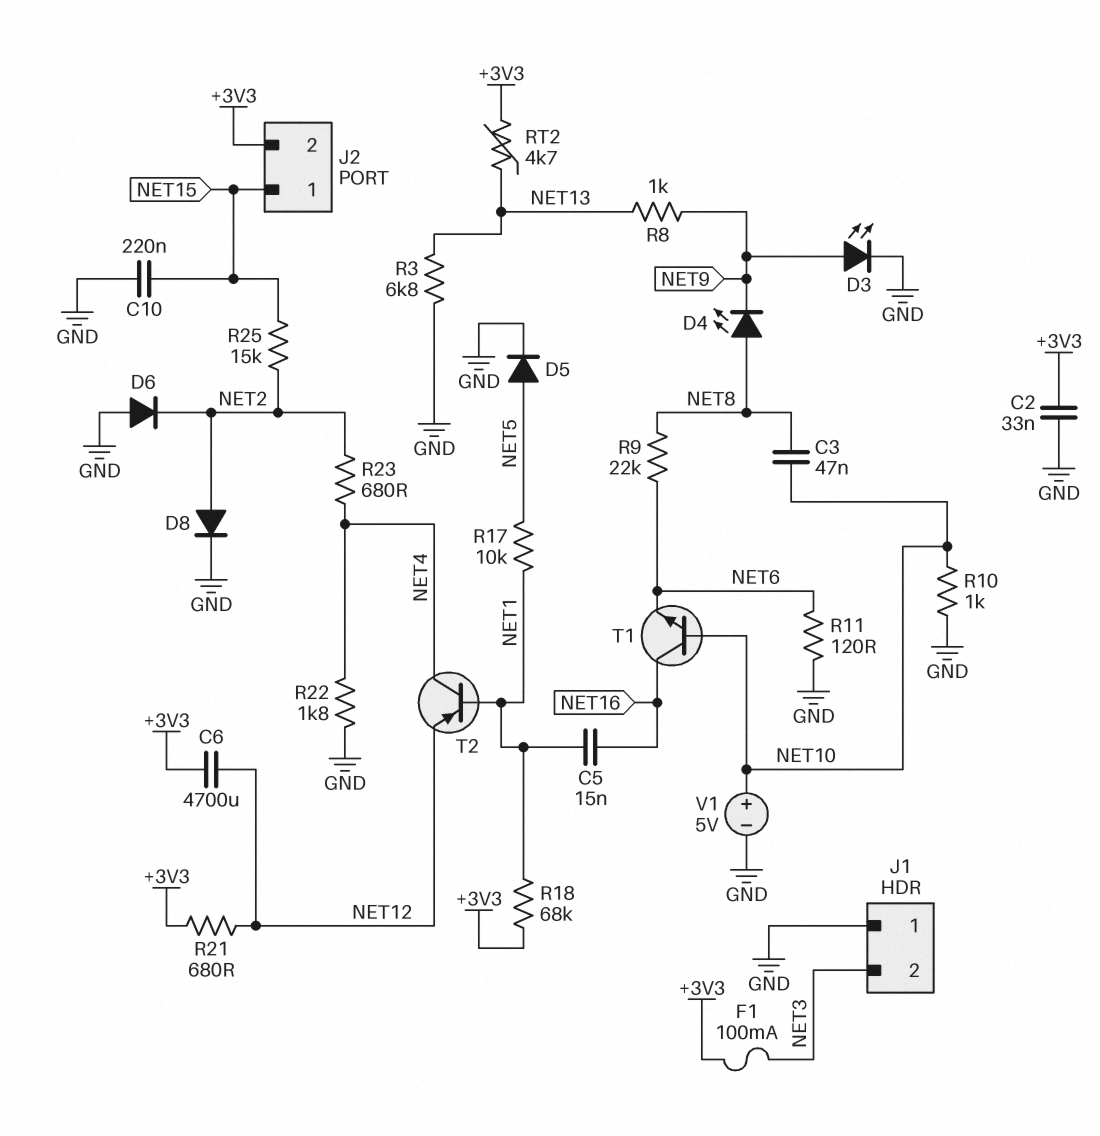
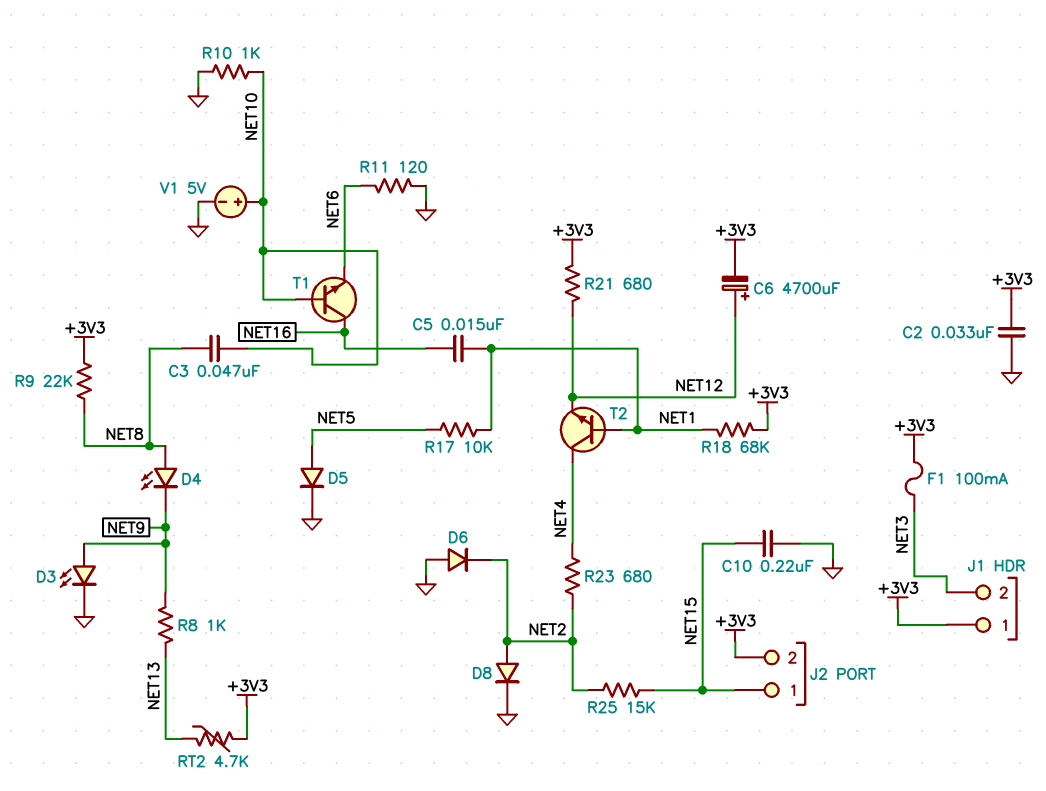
C6: 4700uF (+3V3, NET12) -> 4700uF (plus NET12, minus +3V3)
J1 pin 1: GND -> +3V3
R3: 6.8k (GND, NET13) -> none
R9: 22k (NET6, NET8) -> 22k (+3V3, NET8)
R22: 1.8k (GND, NET4) -> none
T2: PNP (B NET1, C NET4, E NET12) -> NPN (B NET1, C NET4, E NET12)

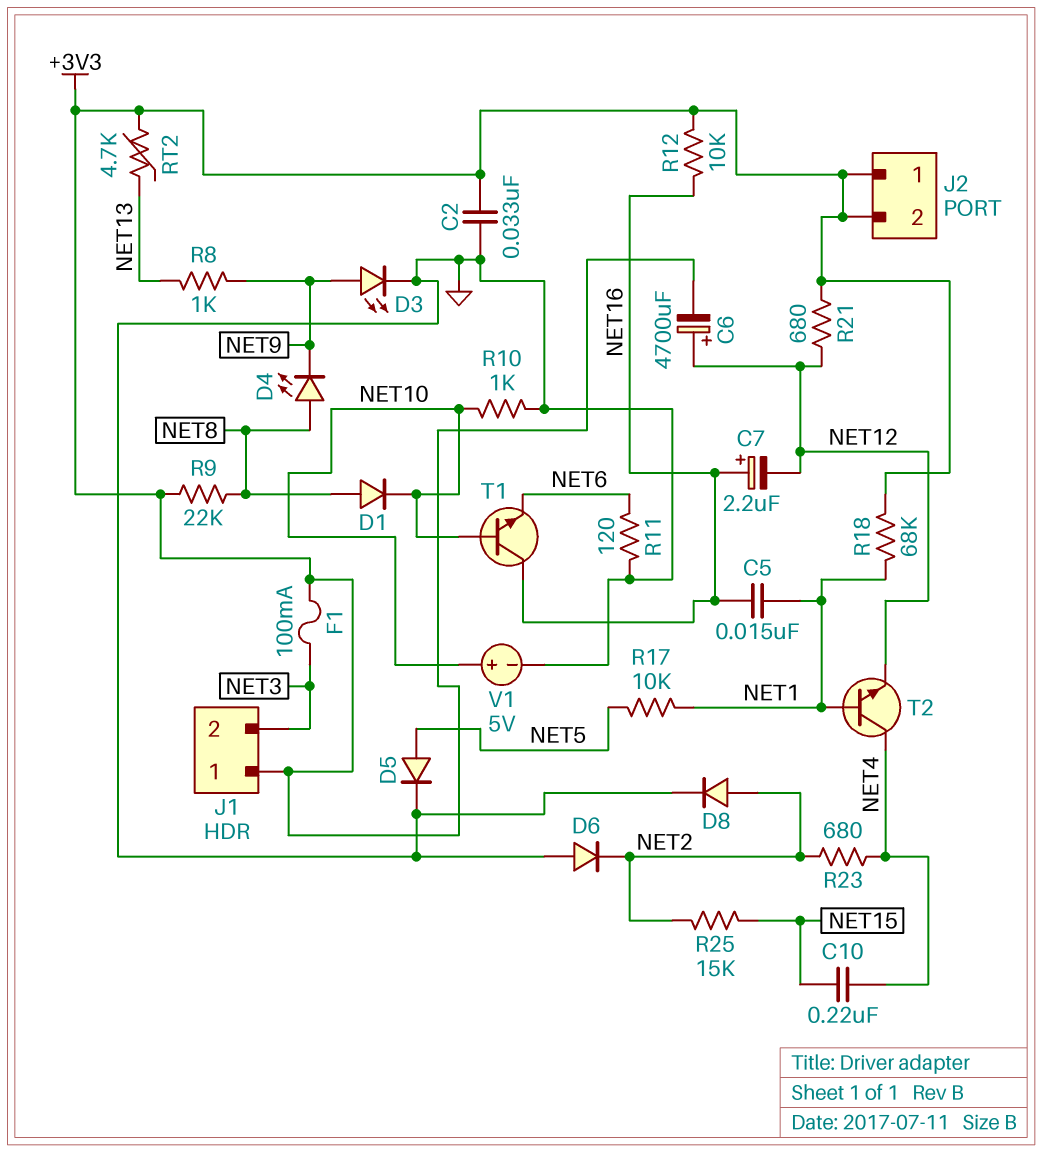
C3: 47nF (NET8, NET10) -> none
C7: none -> 2.2uF (plus NET16, minus NET12)
C10: 220nF (GND, NET15) -> 220nF (NET4, NET15)
D1: none -> diode (A NET8, K NET10)
J2 pin 1: NET15 -> +3V3
R12: none -> 10k (+3V3, NET16)

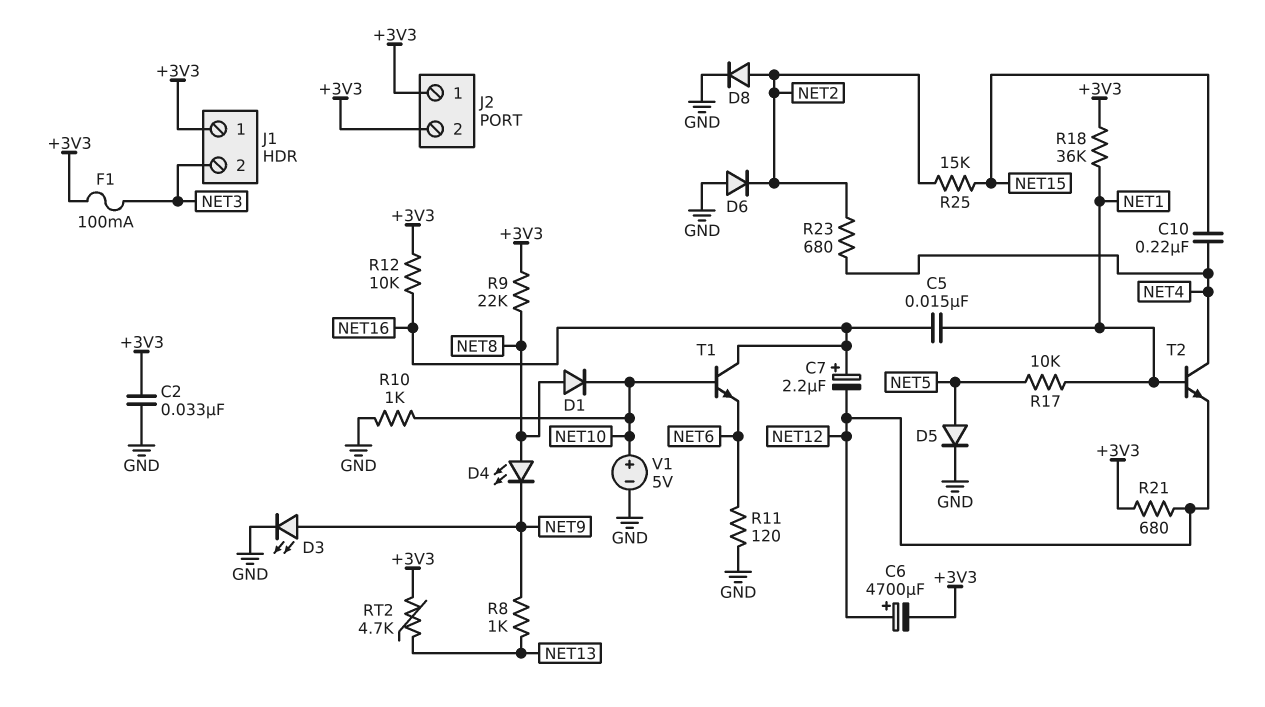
R18: 68k (+3V3, NET1) -> 36k (+3V3, NET1)

